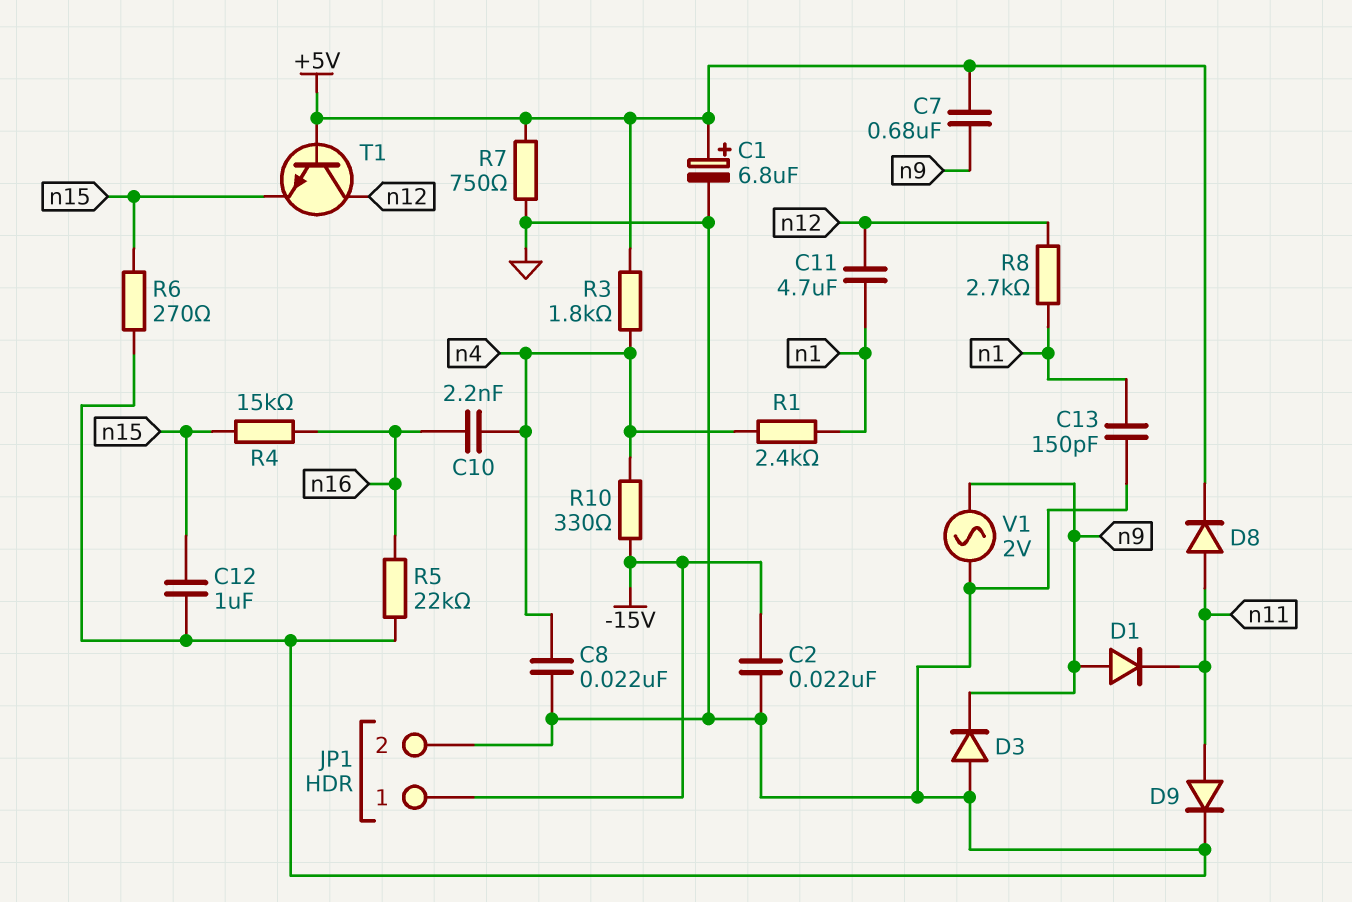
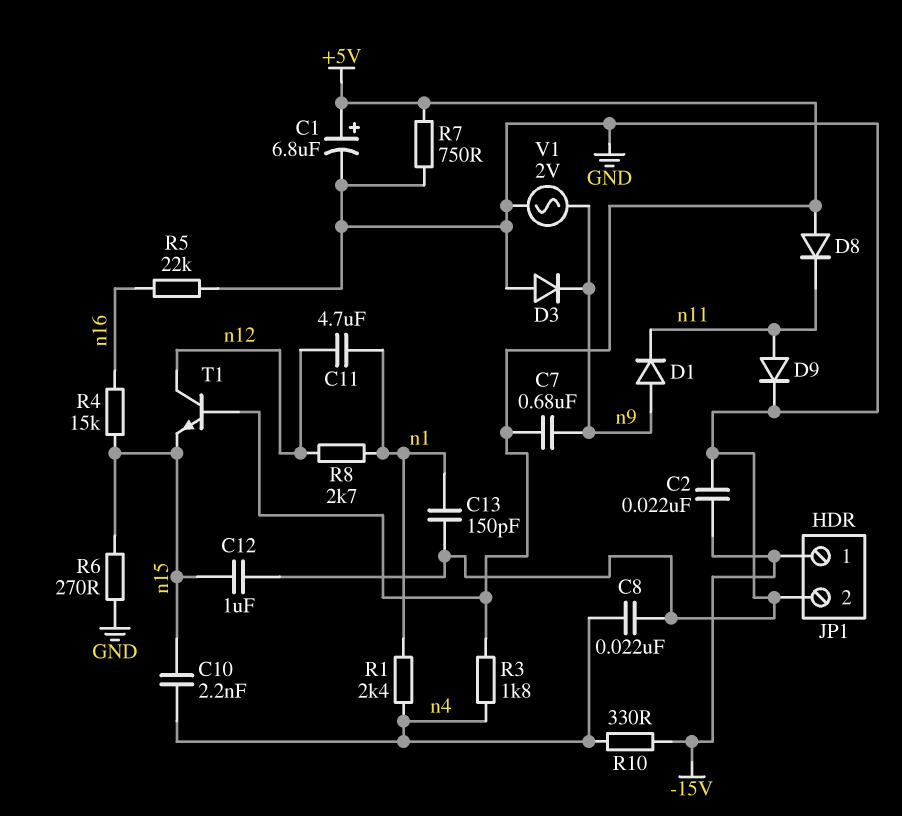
C10: 2.2nF (n4, n16) -> 2.2nF (n4, n15)
D8: diode (A n11, K +5V) -> diode (A +5V, K n11)

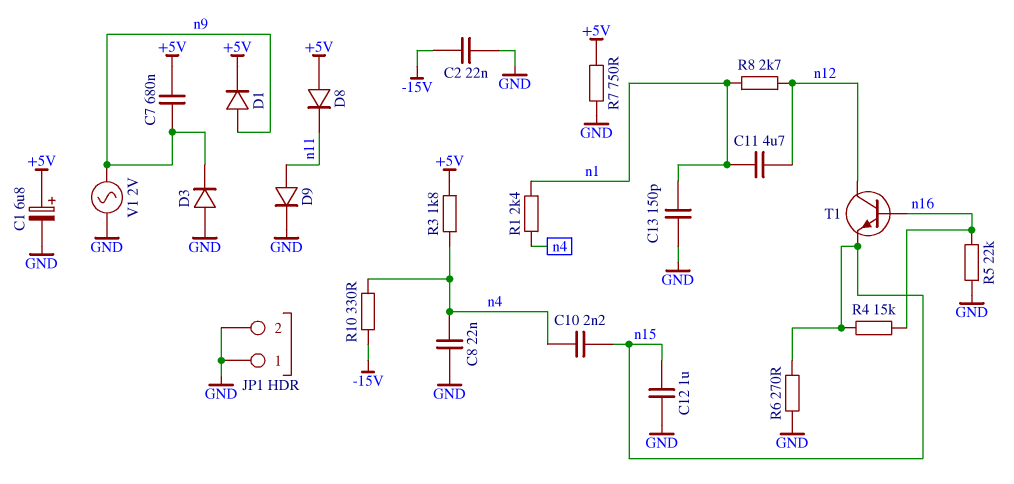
D1: diode (A n9, K n11) -> diode (A n9, K +5V)
JP1 pin 1: -15V -> GND
T1: NPN (B +5V, C n12, E n15) -> NPN (B n16, C n12, E n15)

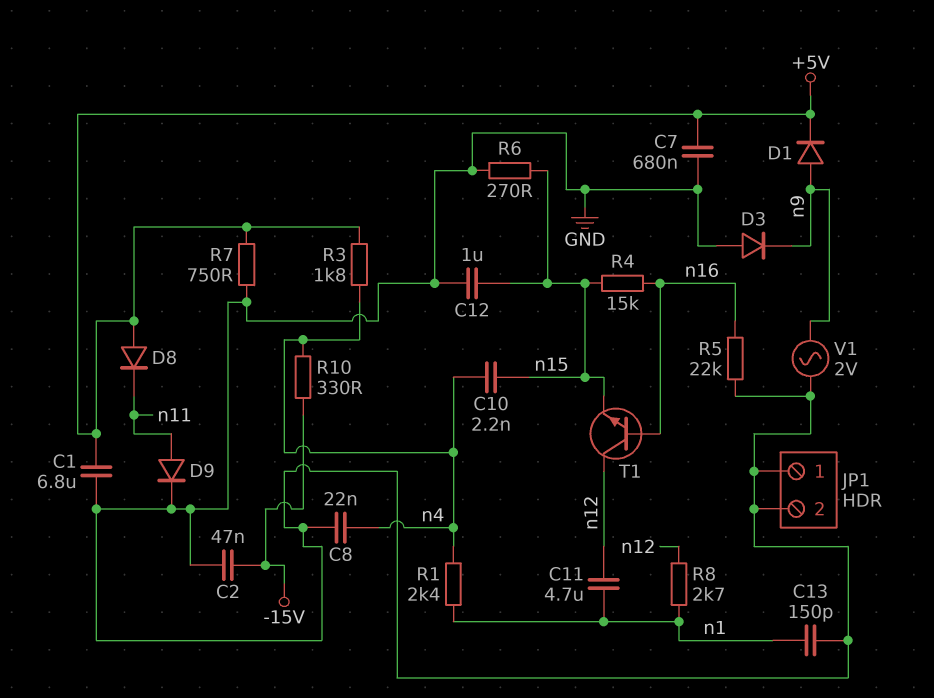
C1: 6.8uF (plus +5V, minus GND) -> 6.8uF (+5V, GND)
C2: 22nF (-15V, GND) -> 47nF (-15V, GND)
C7: 680nF (+5V, n9) -> 680nF (+5V, GND)

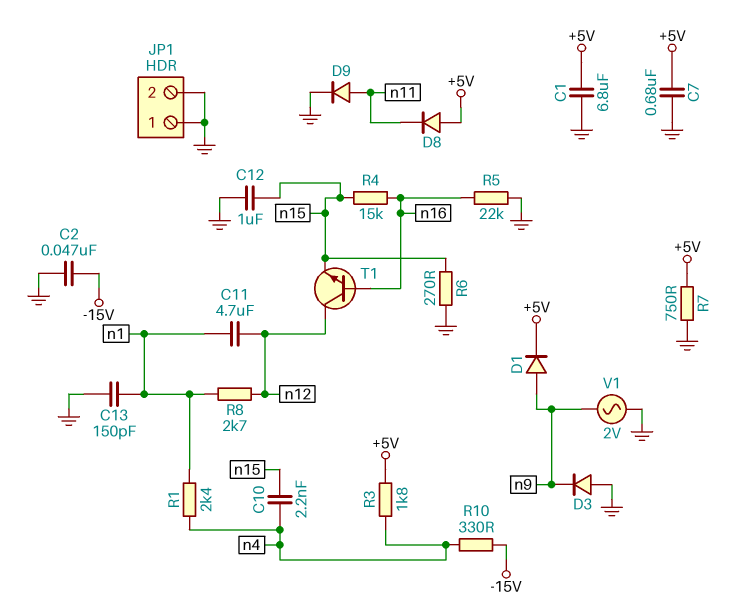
C8: 22nF (GND, n4) -> none

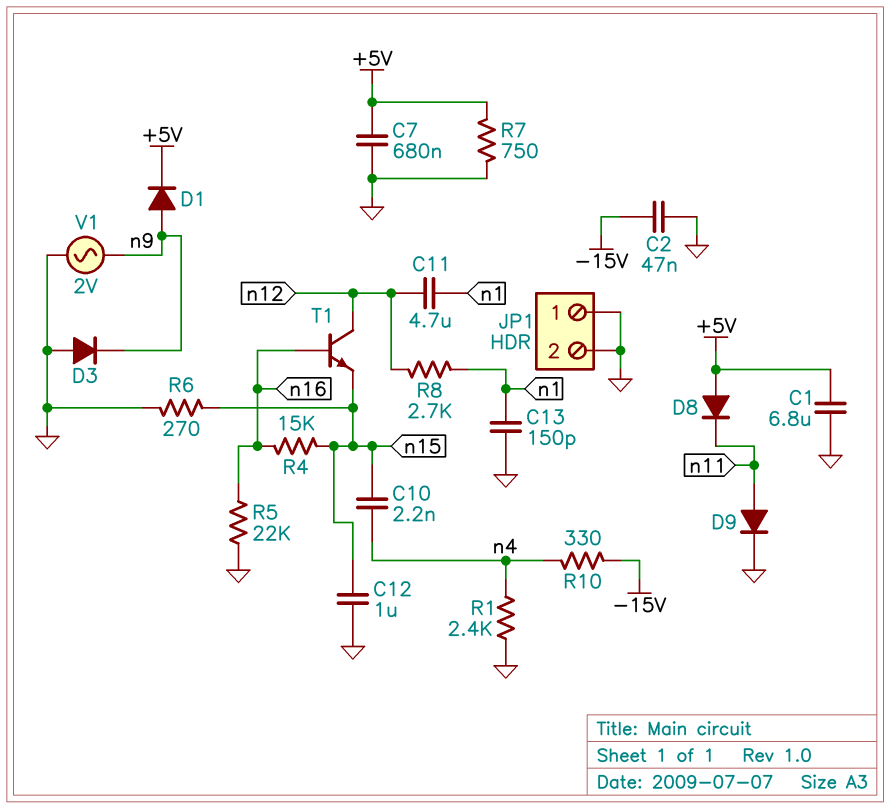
R1: 2.4k (n1, n4) -> 2.4k (GND, n4)
R3: 1.8k (+5V, n4) -> none

